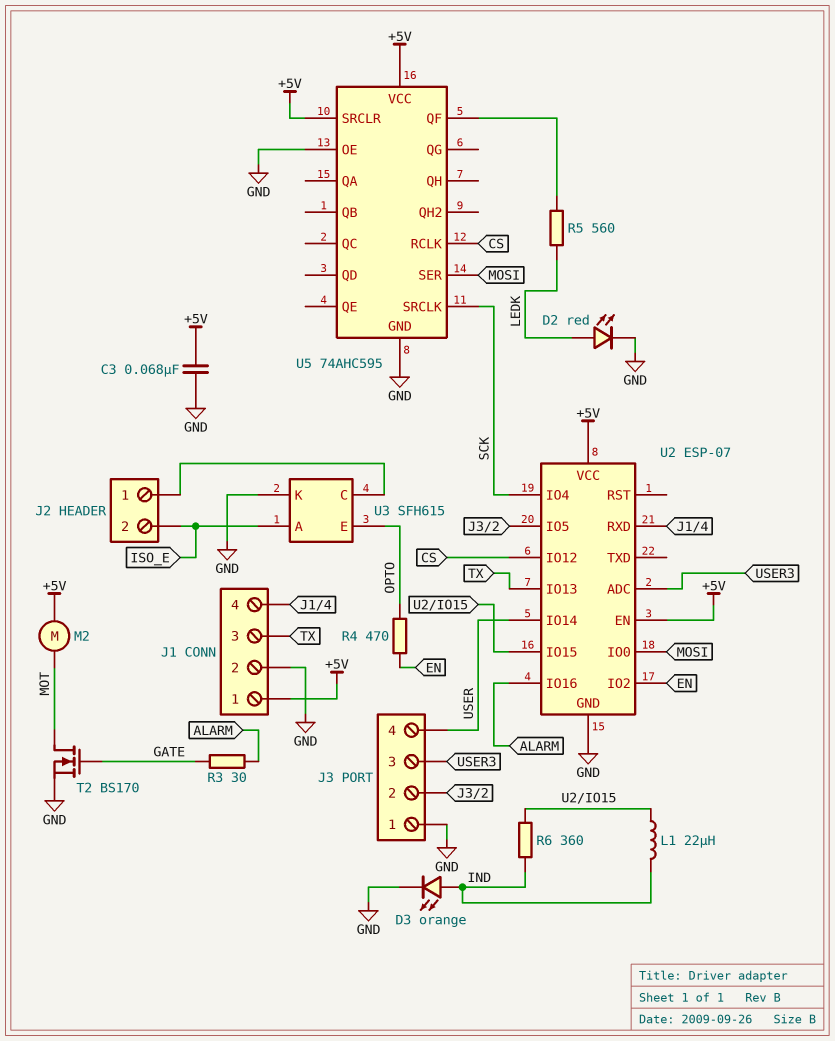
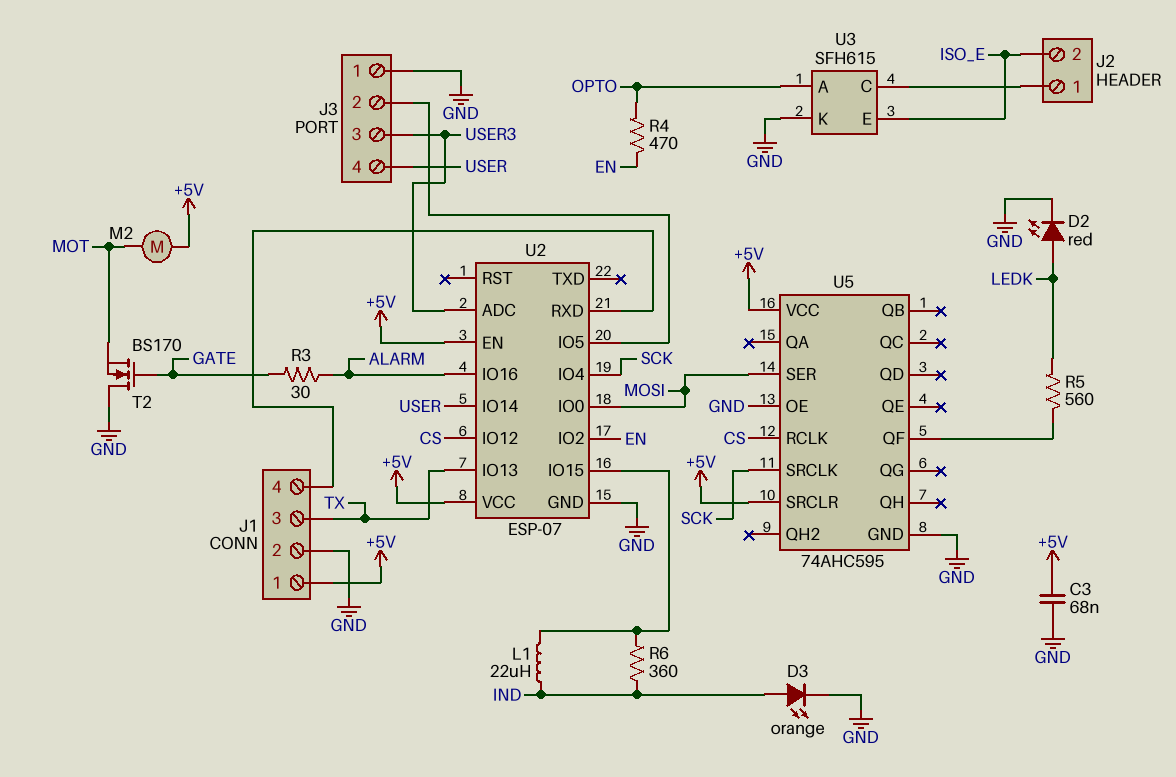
T2: NMOS BS170 (G GATE, D MOT, S GND) -> NMOS BS170 (G GATE, D GND, S MOT)
U3 pin A: ISO_E -> OPTO
U3 pin E: OPTO -> ISO_E

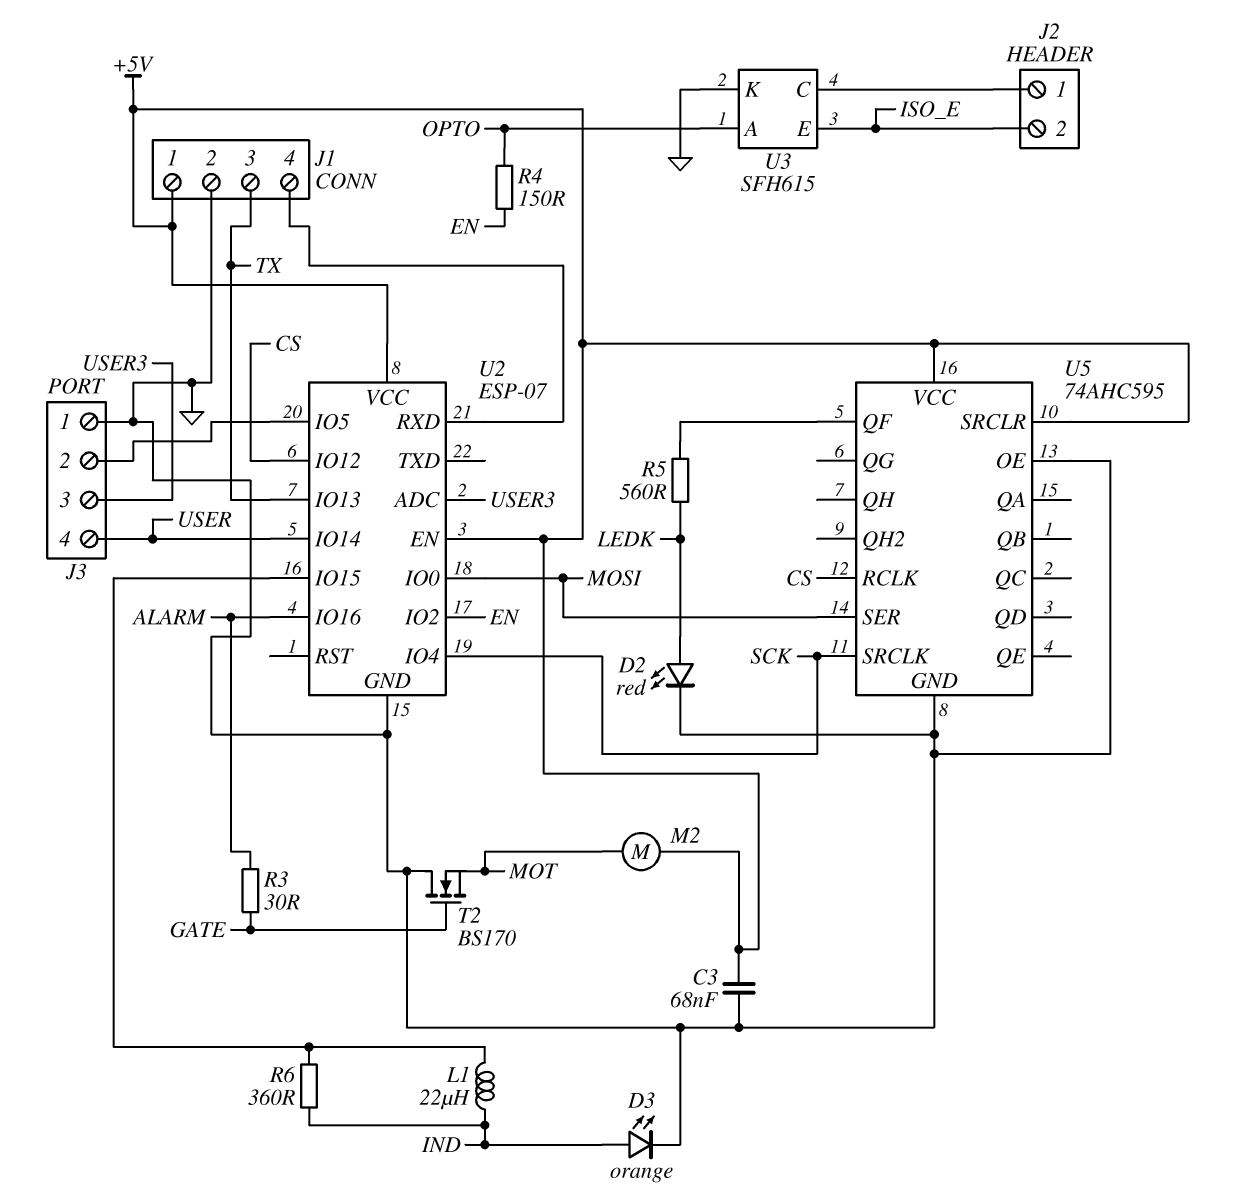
R4: 470 (EN, OPTO) -> 150 (EN, OPTO)

